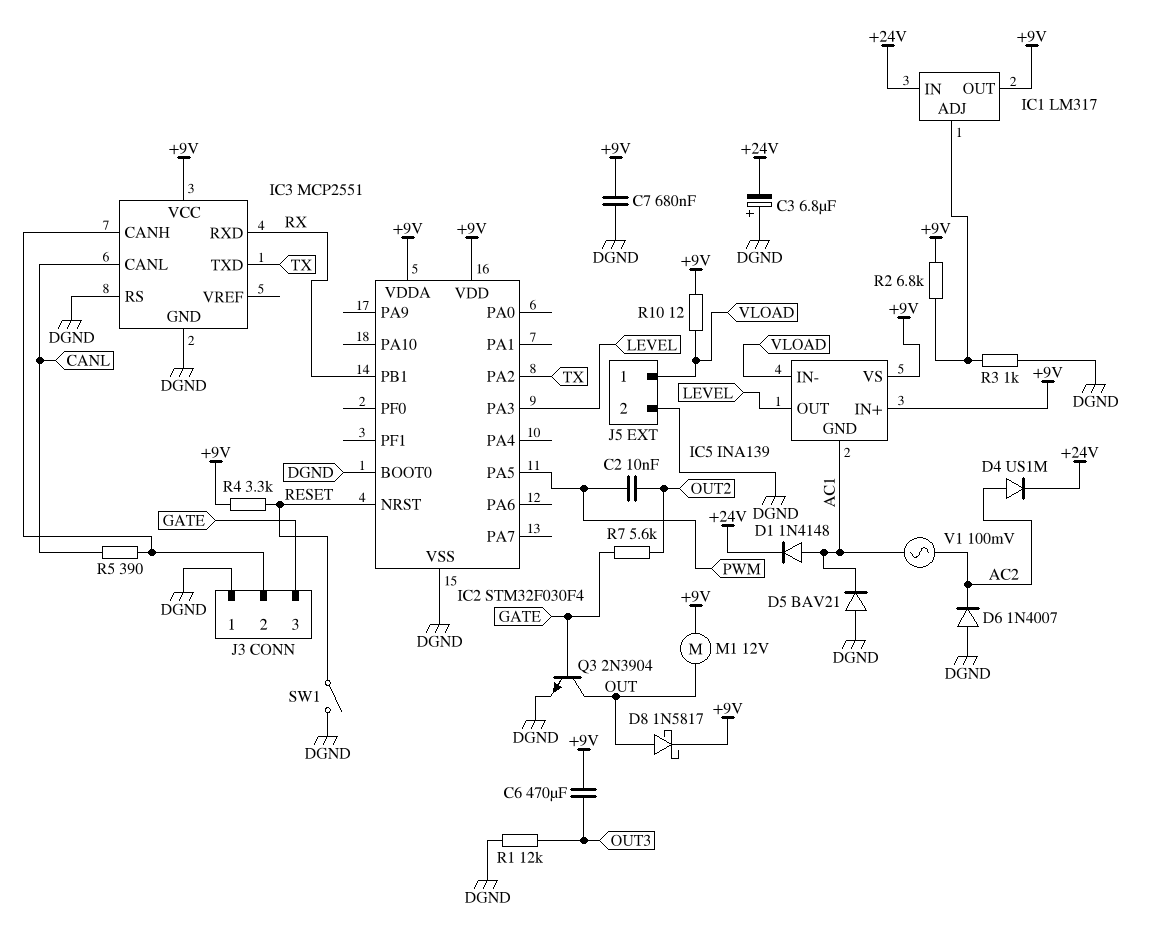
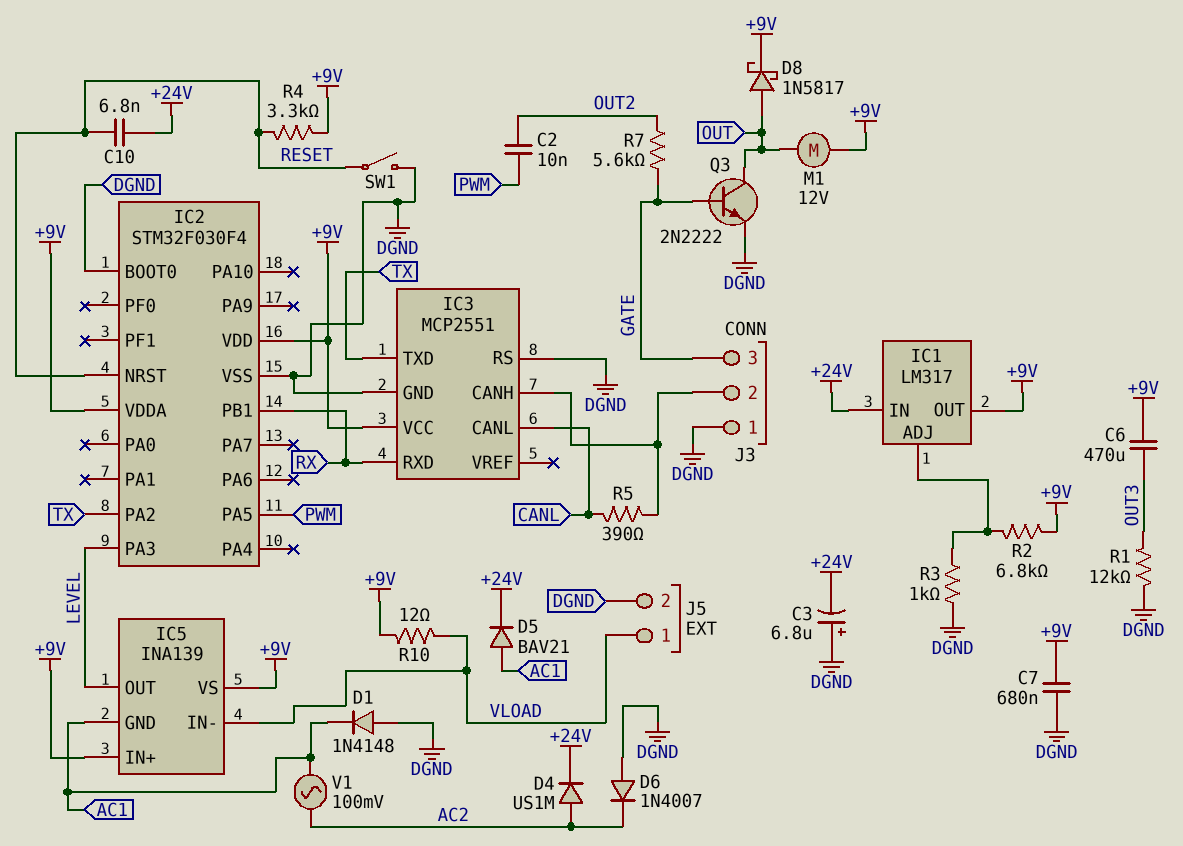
C10: none -> 6.8nF (+24V, RESET)
D1: diode 1N4148 (A AC1, K +24V) -> diode 1N4148 (A DGND, K AC1)
D5: diode BAV21 (A DGND, K AC1) -> diode BAV21 (A AC1, K +24V)
Q3: NPN 2N3904 (B GATE, C OUT, E DGND) -> NPN 2N2222 (B GATE, C OUT, E DGND)

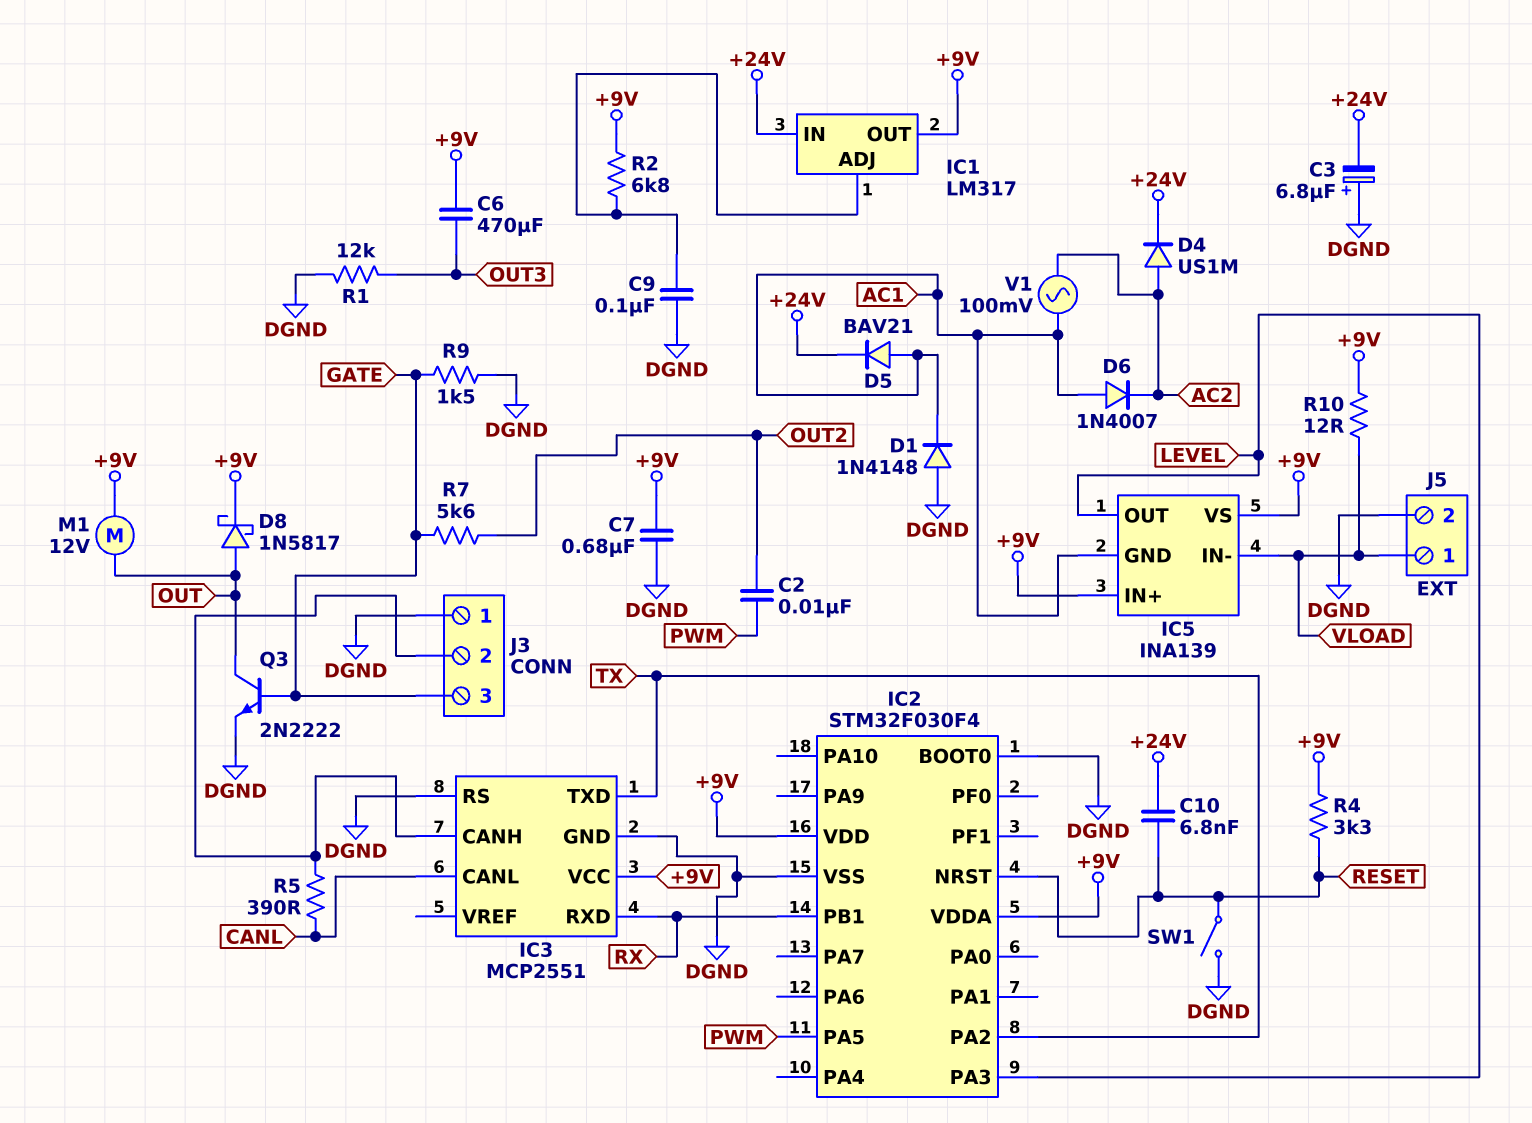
C9: none -> 100nF (DGND, IC1/ADJ)
D6: diode 1N4007 (A DGND, K AC2) -> diode 1N4007 (A AC1, K AC2)
R3: 1k (DGND, IC1/ADJ) -> none
R9: none -> 1.5k (DGND, GATE)

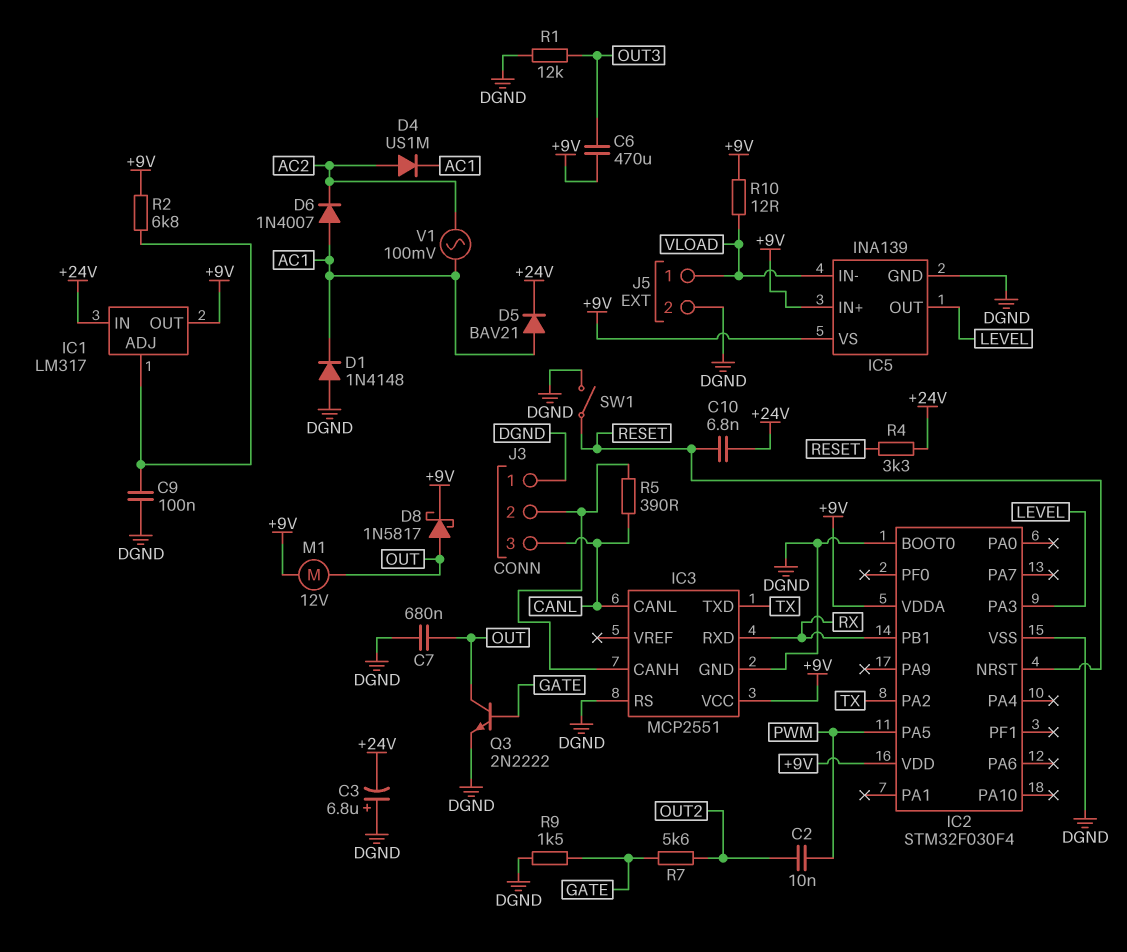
C7: 680nF (+9V, DGND) -> 680nF (DGND, OUT)
D4: diode US1M (A AC2, K +24V) -> diode US1M (A AC2, K AC1)
IC5 pin GND: AC1 -> DGND
J3 pin 3: GATE -> CANL
R4: 3.3k (+9V, RESET) -> 3.3k (+24V, RESET)

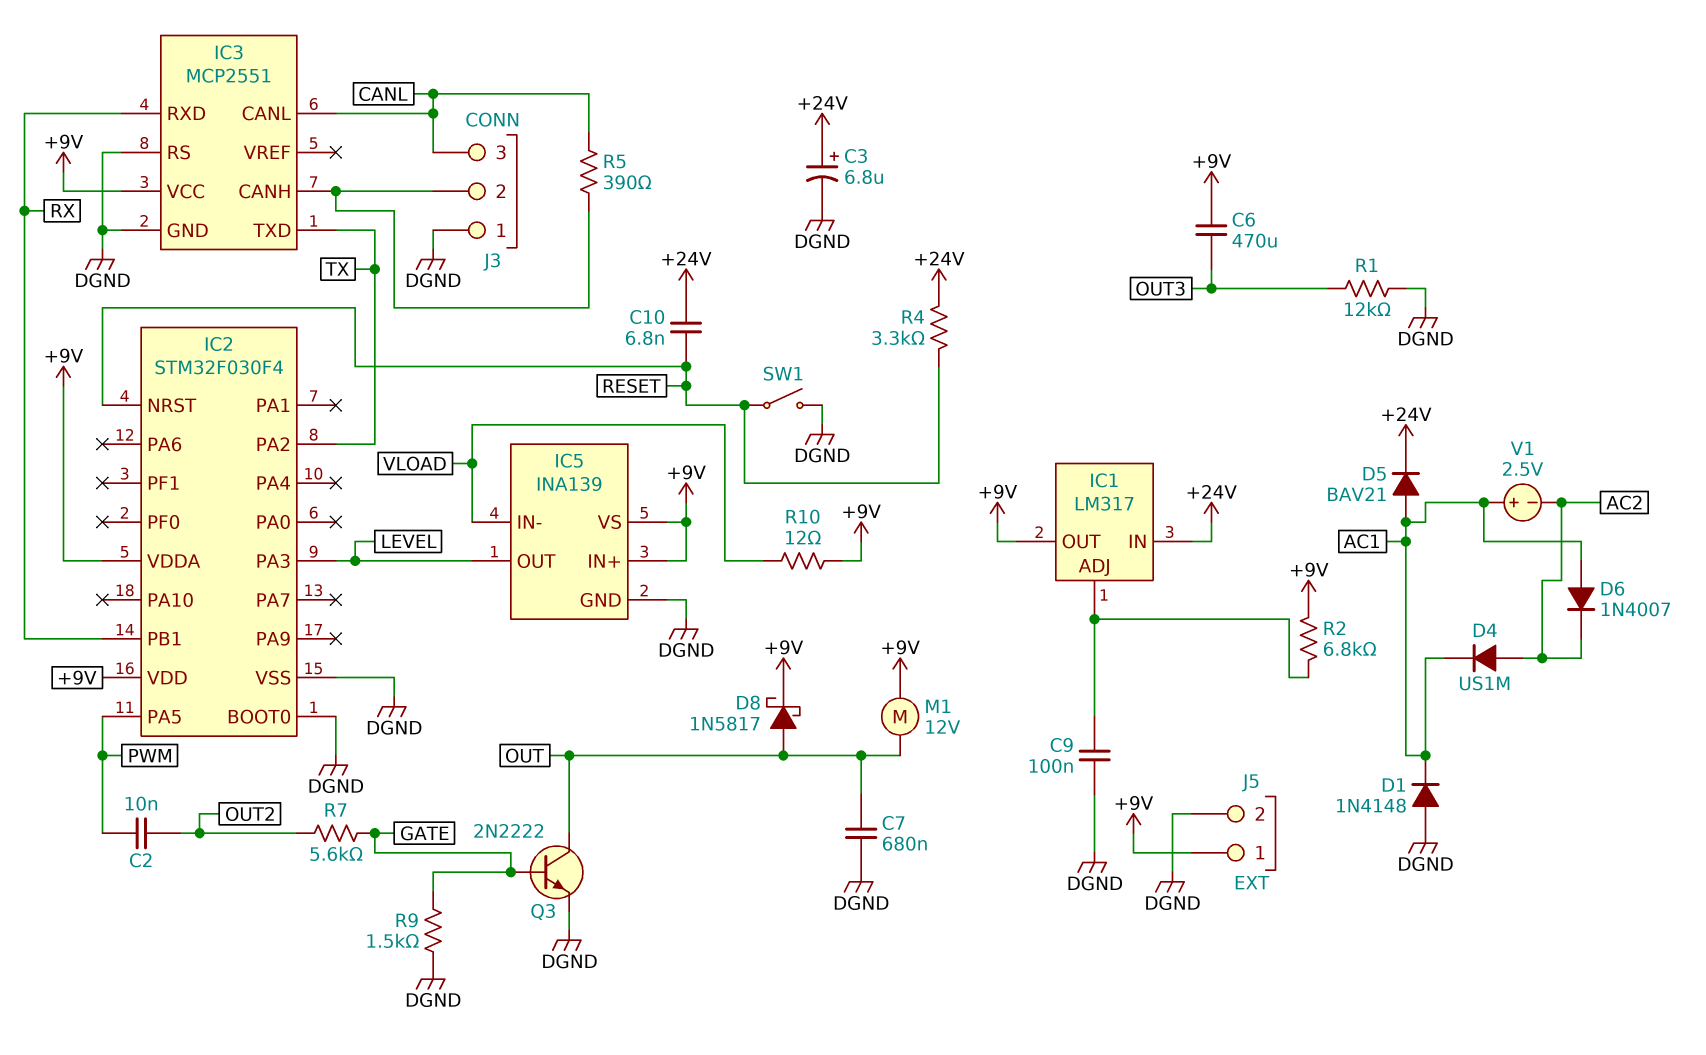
C3: 6.8uF (plus DGND, minus +24V) -> 6.8uF (plus +24V, minus DGND)
J5 pin 1: VLOAD -> +9V
V1: AC 100mV (AC1, AC2) -> 2.5V (plus AC1, minus AC2)

